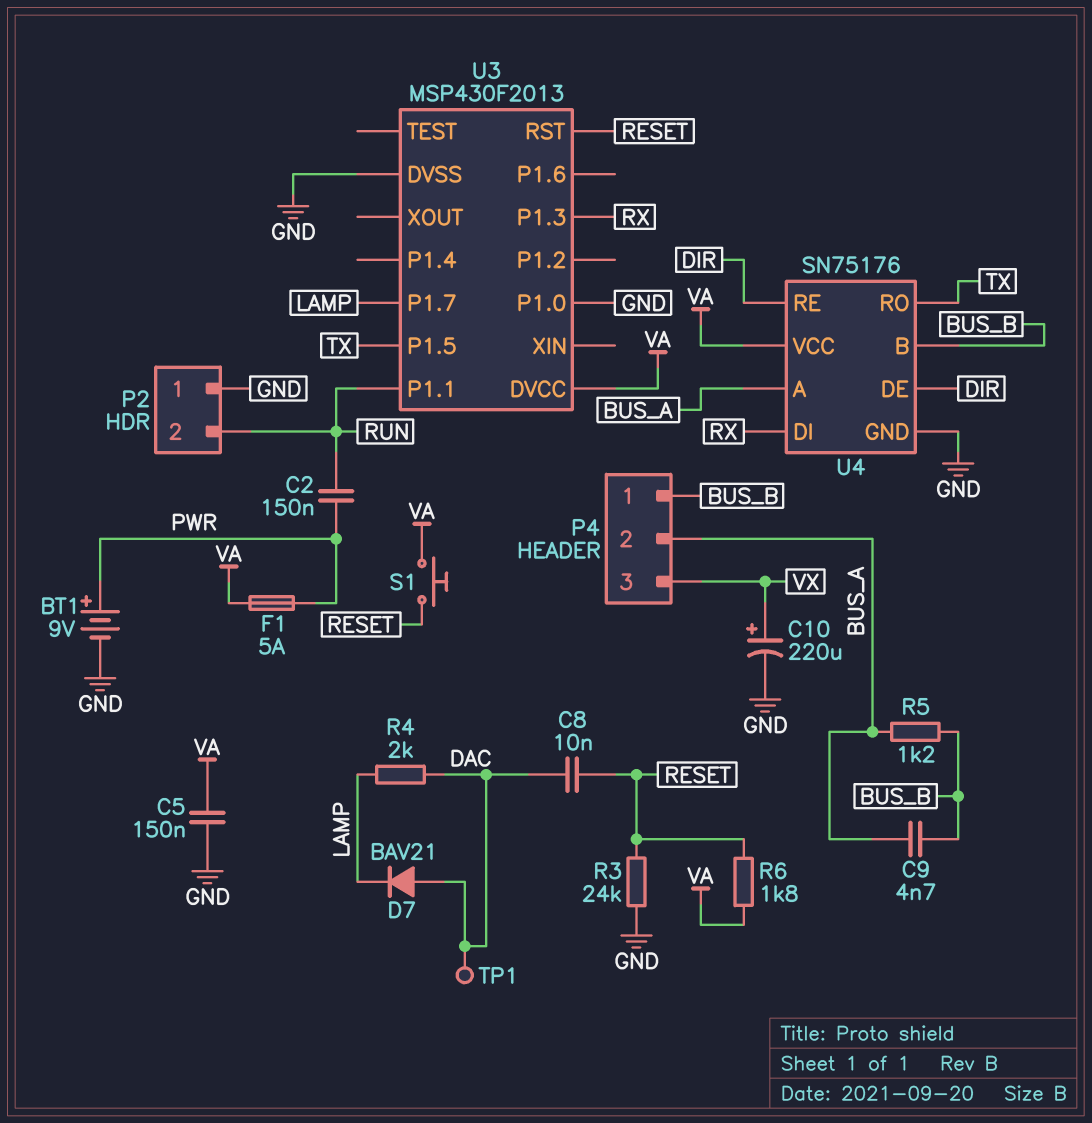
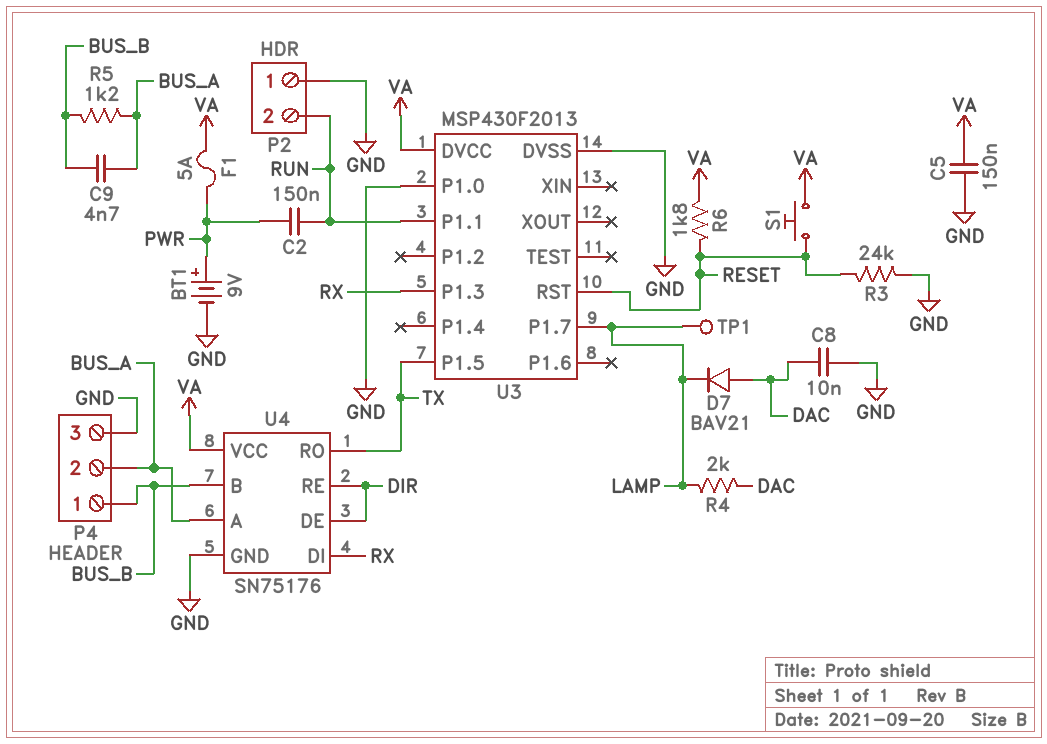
C8: 10nF (DAC, RESET) -> 10nF (DAC, GND)
C10: 220uF (plus VX, minus GND) -> none
P4 pin 3: VX -> GND
TP1: test point (DAC) -> test point (LAMP)

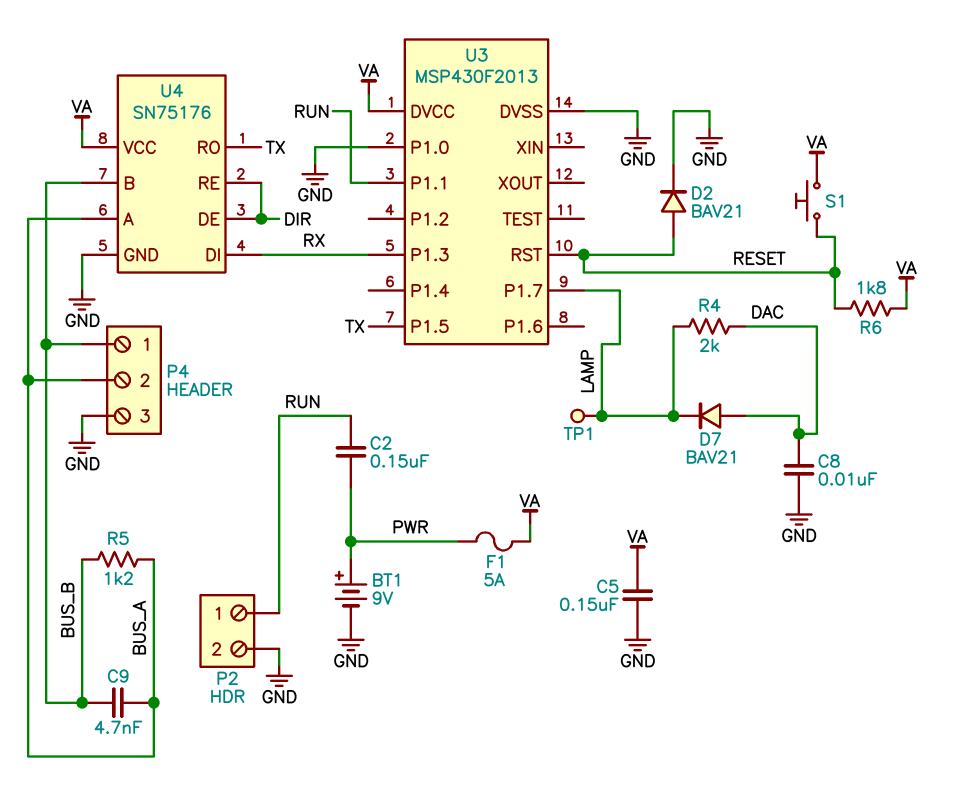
D2: none -> diode BAV21 (A RESET, K GND)
P2 pin 1: GND -> RUN
P2 pin 2: RUN -> GND
R3: 24k (GND, RESET) -> none

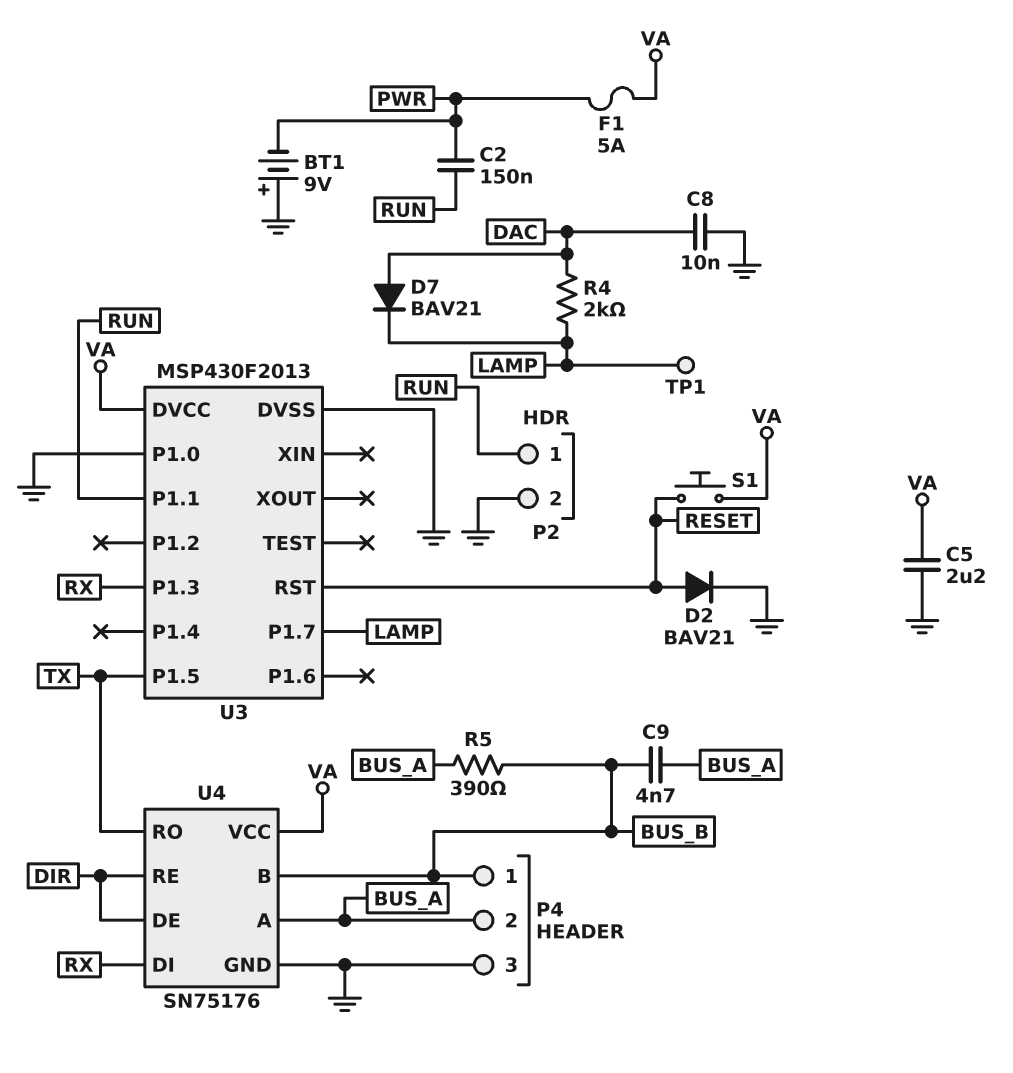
BT1: 9V (plus PWR, minus GND) -> 9V (plus GND, minus PWR)
C5: 150nF (GND, VA) -> 2.2uF (GND, VA)
R5: 1.2k (BUS_A, BUS_B) -> 390 (BUS_A, BUS_B)
R6: 1.8k (RESET, VA) -> none

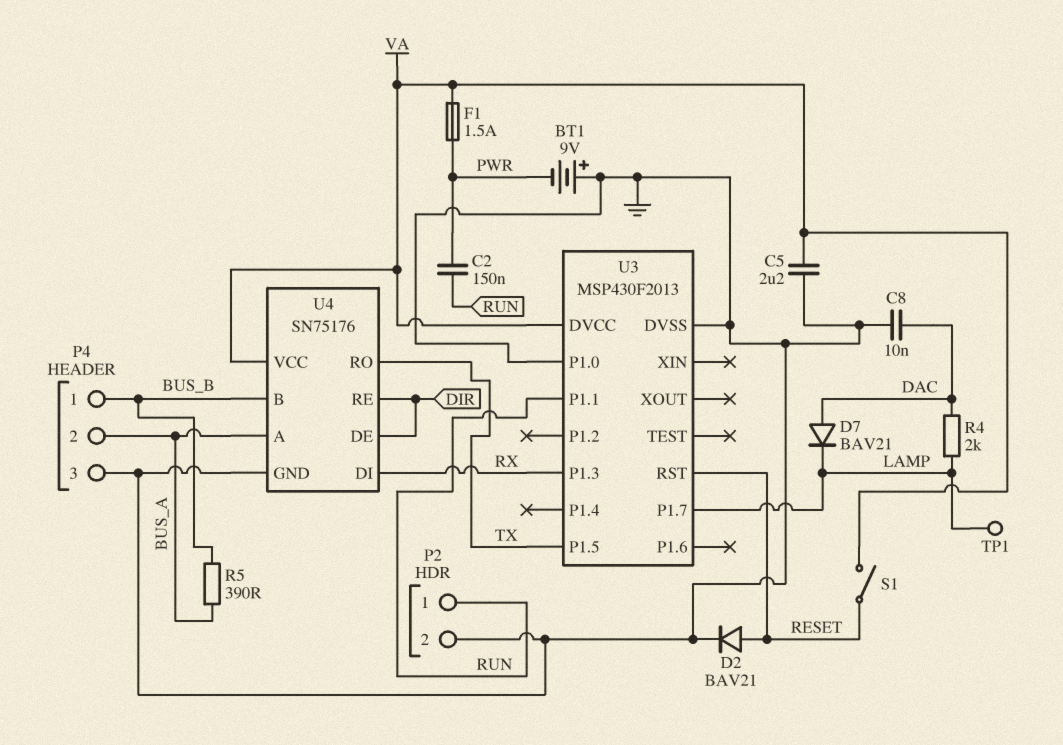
C9: 4.7nF (BUS_A, BUS_B) -> none
F1: 5A (PWR, VA) -> 1.5A (PWR, VA)
S1: button (RESET, VA) -> switch (RESET, VA)

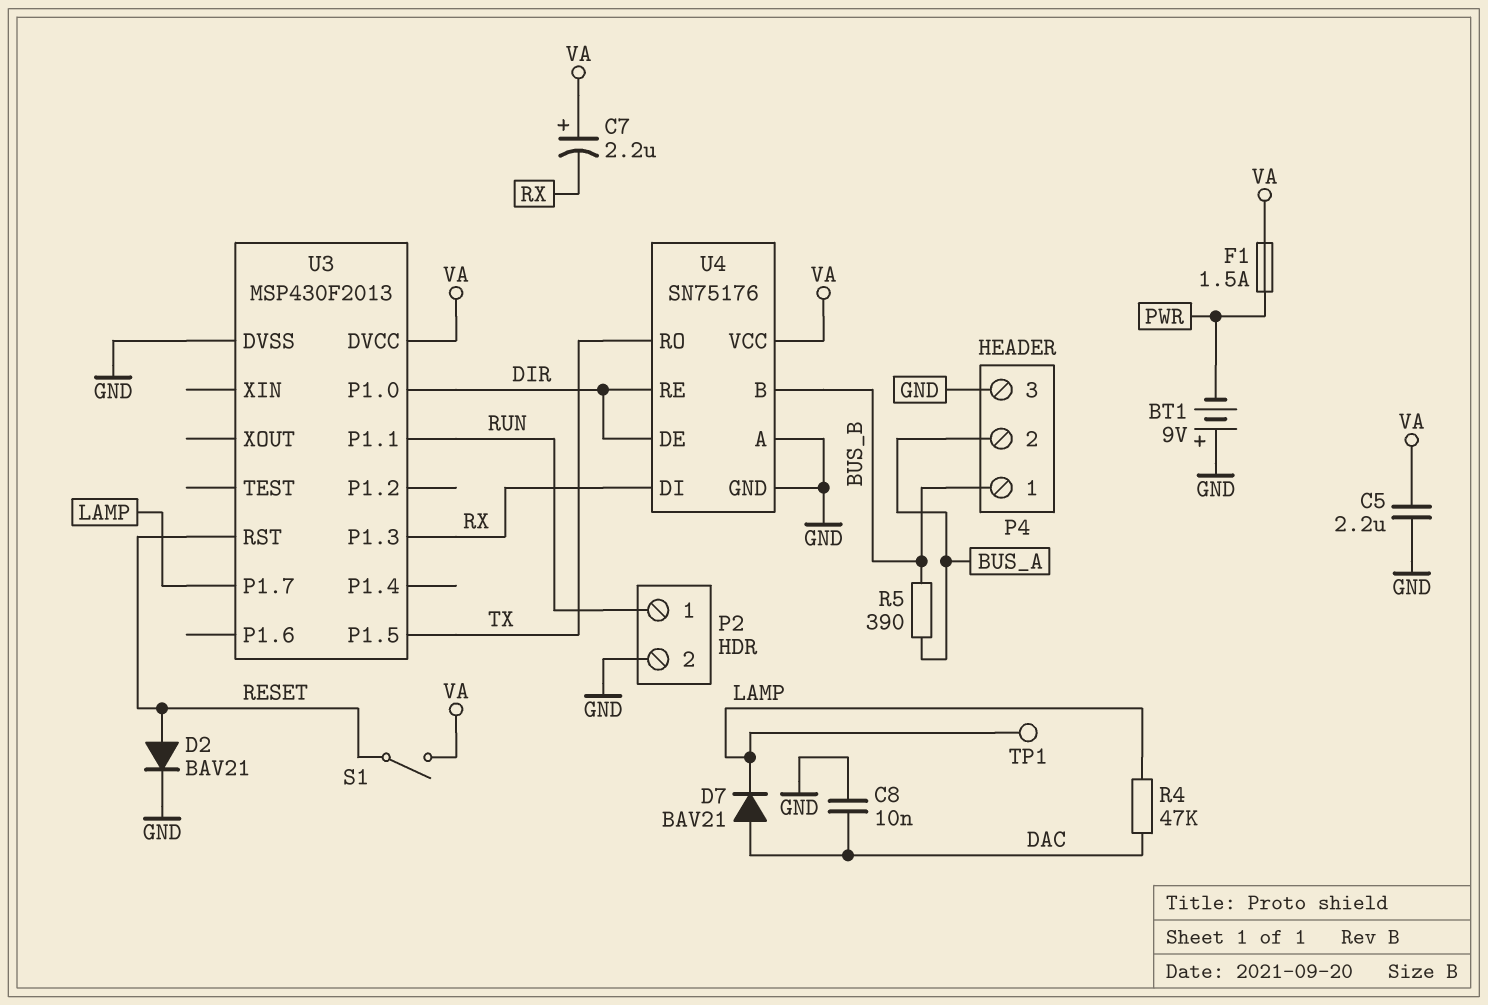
C2: 150nF (PWR, RUN) -> none
C7: none -> 2.2uF (plus VA, minus RX)
R4: 2k (DAC, LAMP) -> 47k (DAC, LAMP)
U3 pin P1.0: GND -> DIR
U4 pin A: BUS_A -> GND

